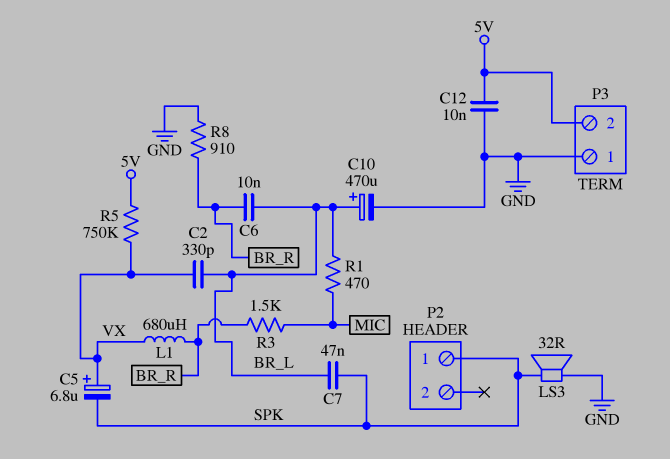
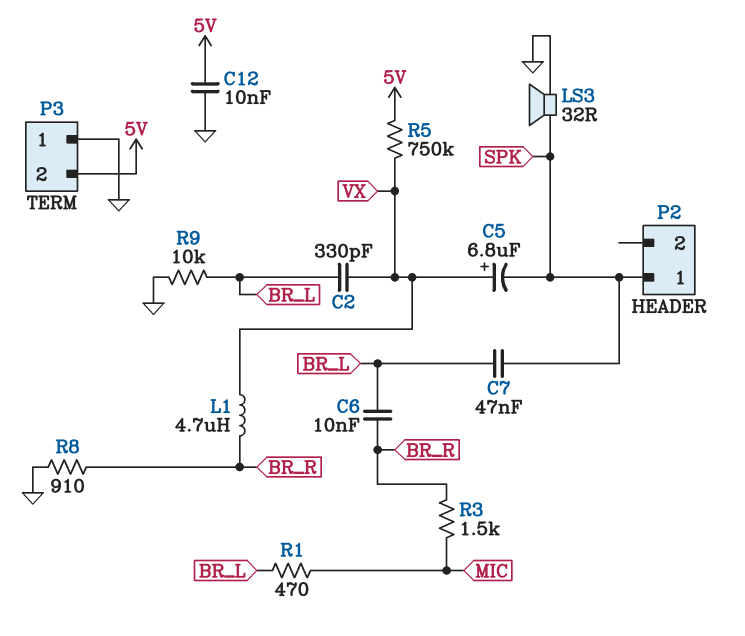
C10: 470uF (plus BR_L, minus GND) -> none
L1: 680uH (BR_R, VX) -> 4.7uH (BR_R, VX)
R9: none -> 10k (BR_L, GND)

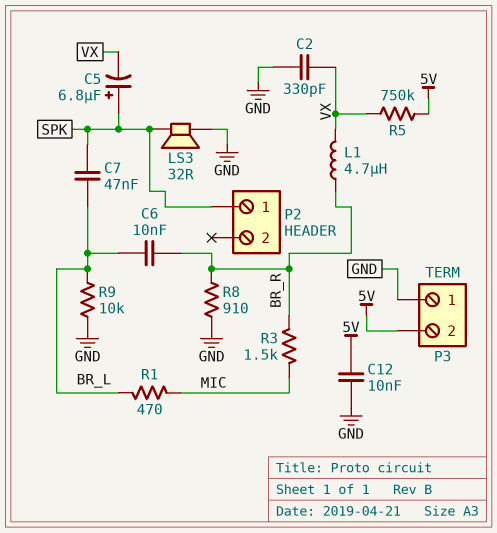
C2: 330pF (BR_L, VX) -> 330pF (GND, VX)
C5: 6.8uF (plus VX, minus SPK) -> 6.8uF (plus SPK, minus VX)

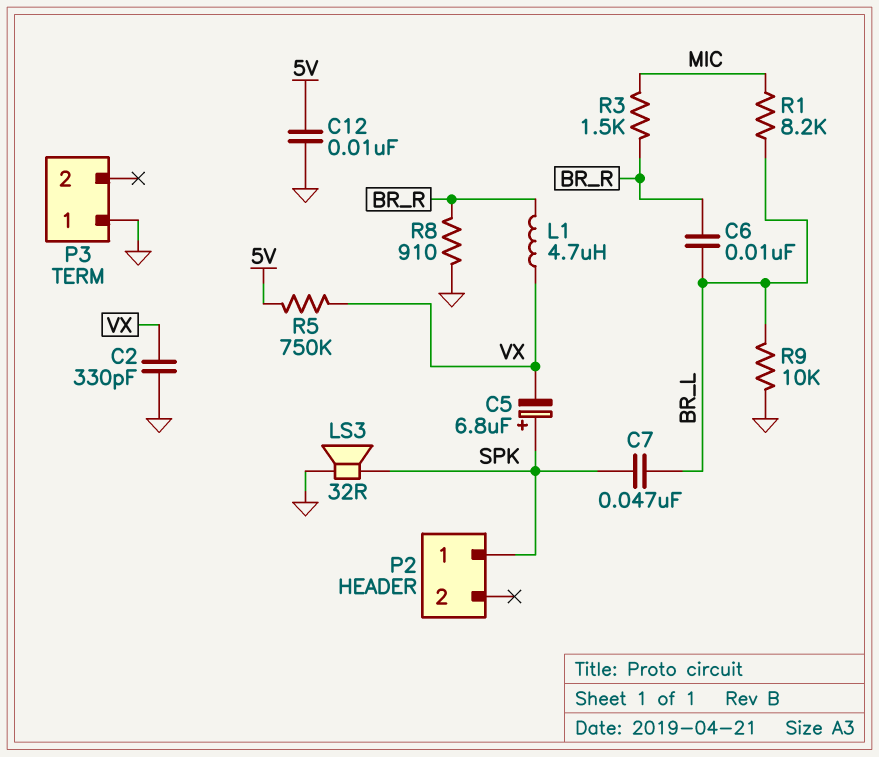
P3 pin 2: 5V -> none
R1: 470 (BR_L, MIC) -> 8.2k (BR_L, MIC)

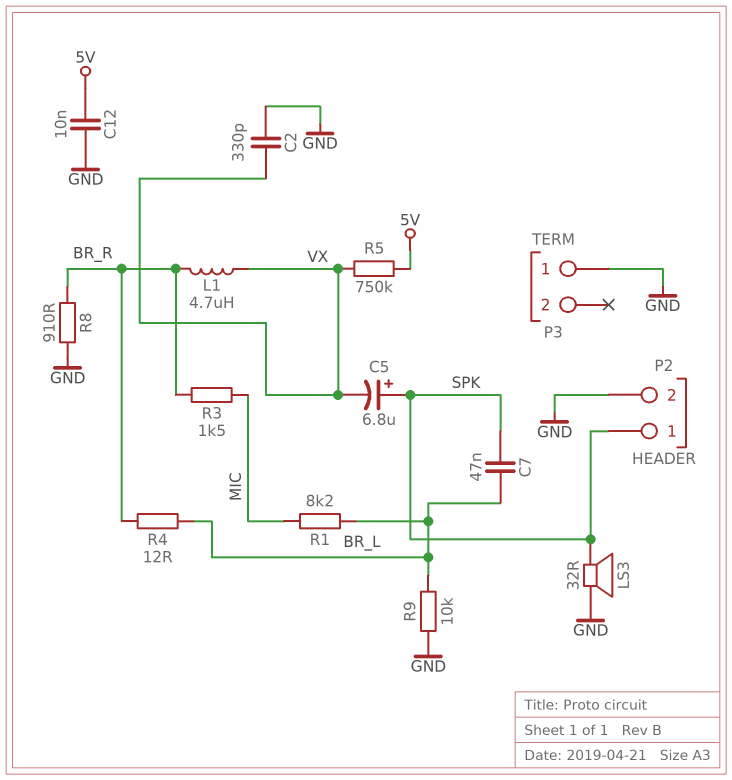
C6: 10nF (BR_L, BR_R) -> none
P2 pin 2: none -> GND
R4: none -> 12 (BR_L, BR_R)

